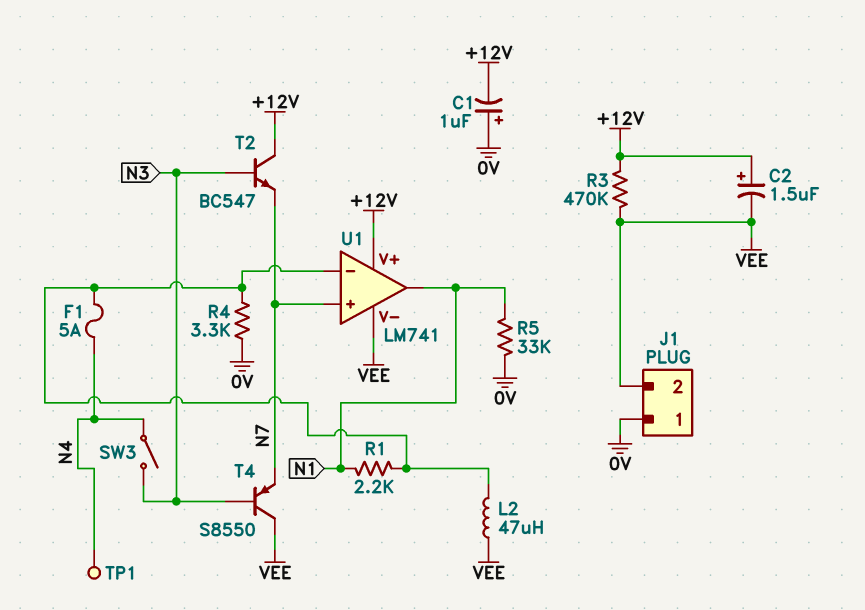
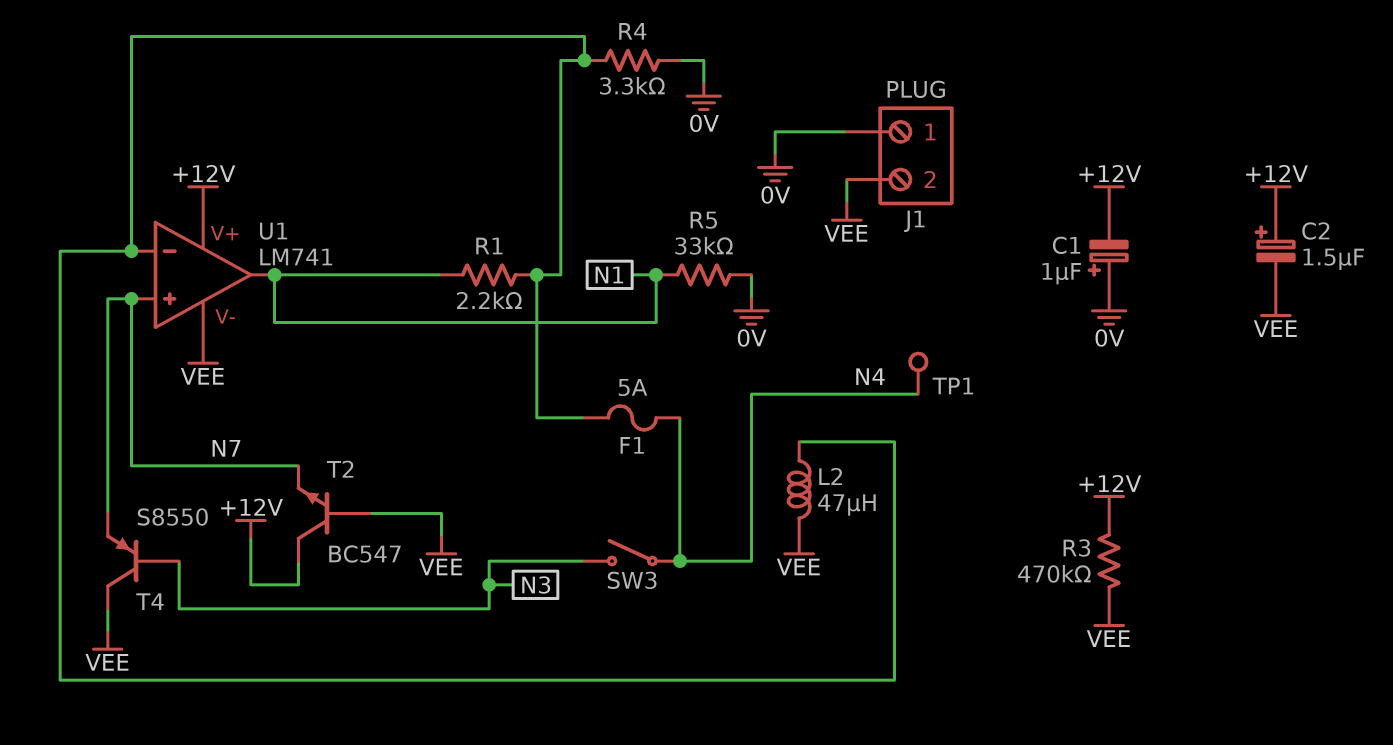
T2: NPN BC547 (B N3, C +12V, E N7) -> NPN BC547 (B VEE, C +12V, E N7)

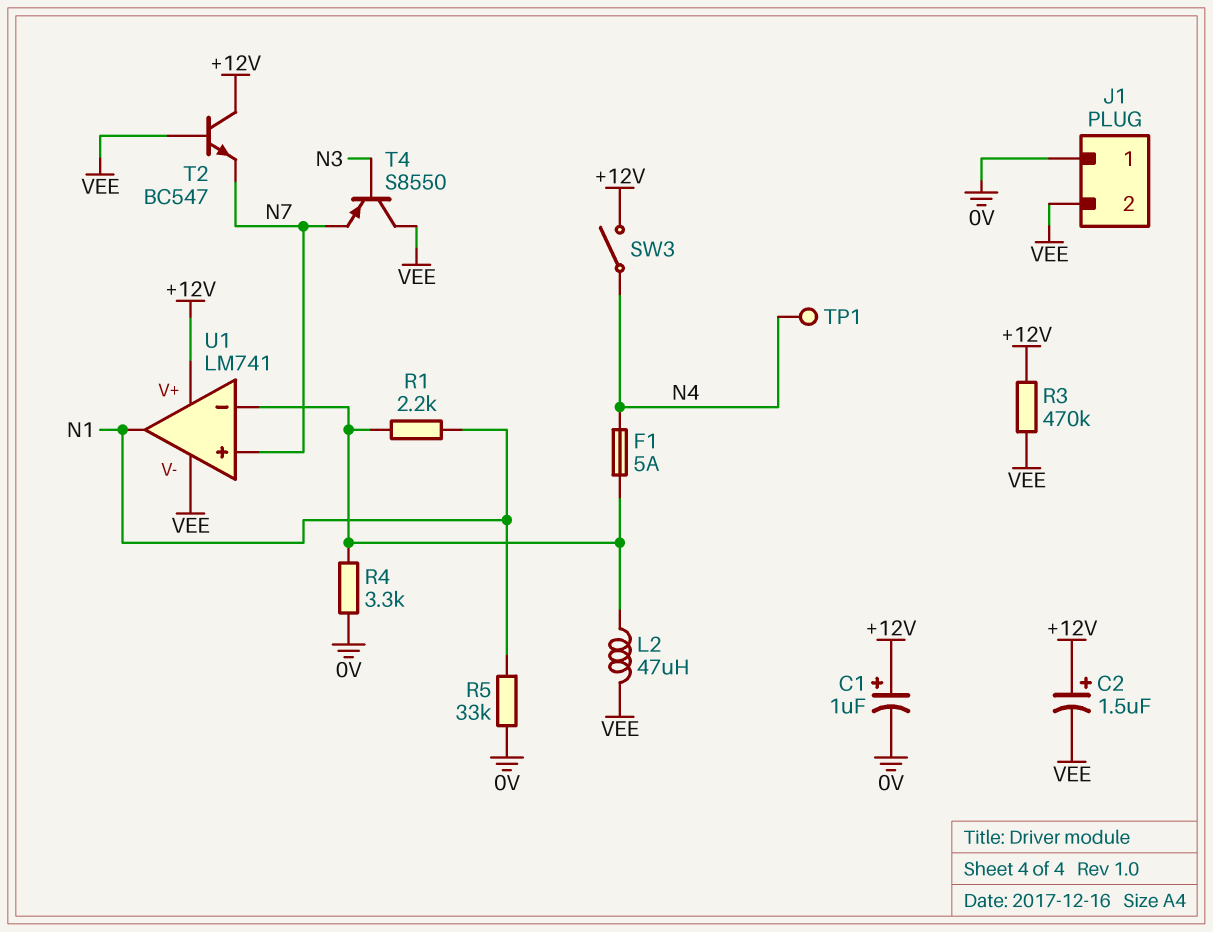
C1: 1uF (plus 0V, minus +12V) -> 1uF (plus +12V, minus 0V)
SW3: switch (N3, N4) -> switch (+12V, N4)

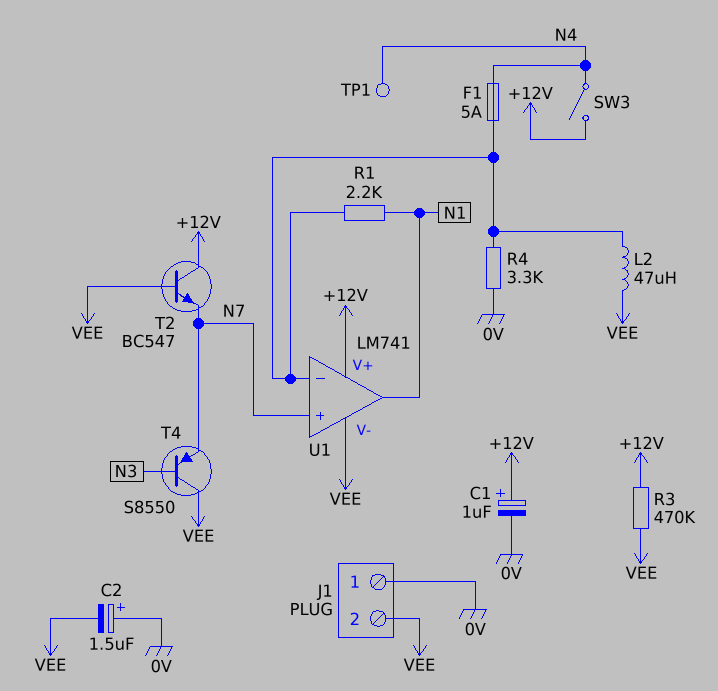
C2: 1.5uF (plus +12V, minus VEE) -> 1.5uF (plus 0V, minus VEE)
R5: 33k (0V, N1) -> none

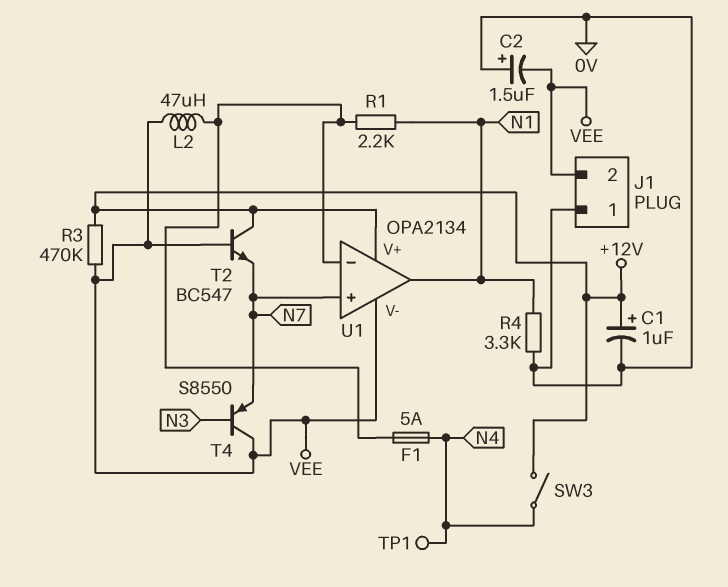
R4: 3.3k (0V, U1/in-) -> 3.3k (0V, N1)
U1: LM741 -> OPA2134

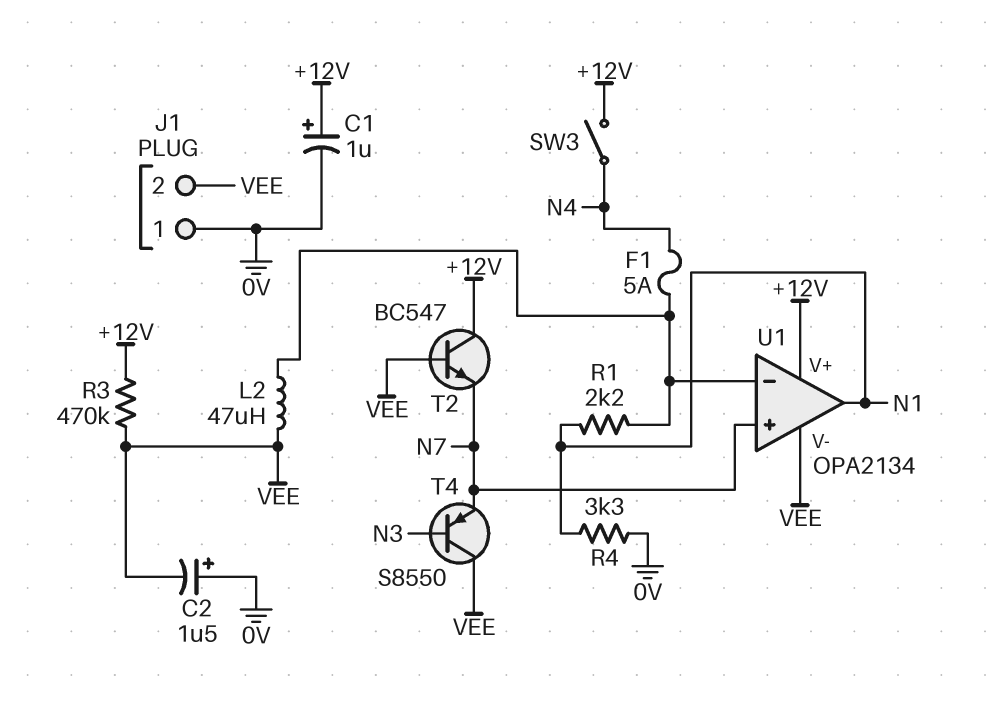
TP1: test point (N4) -> none

